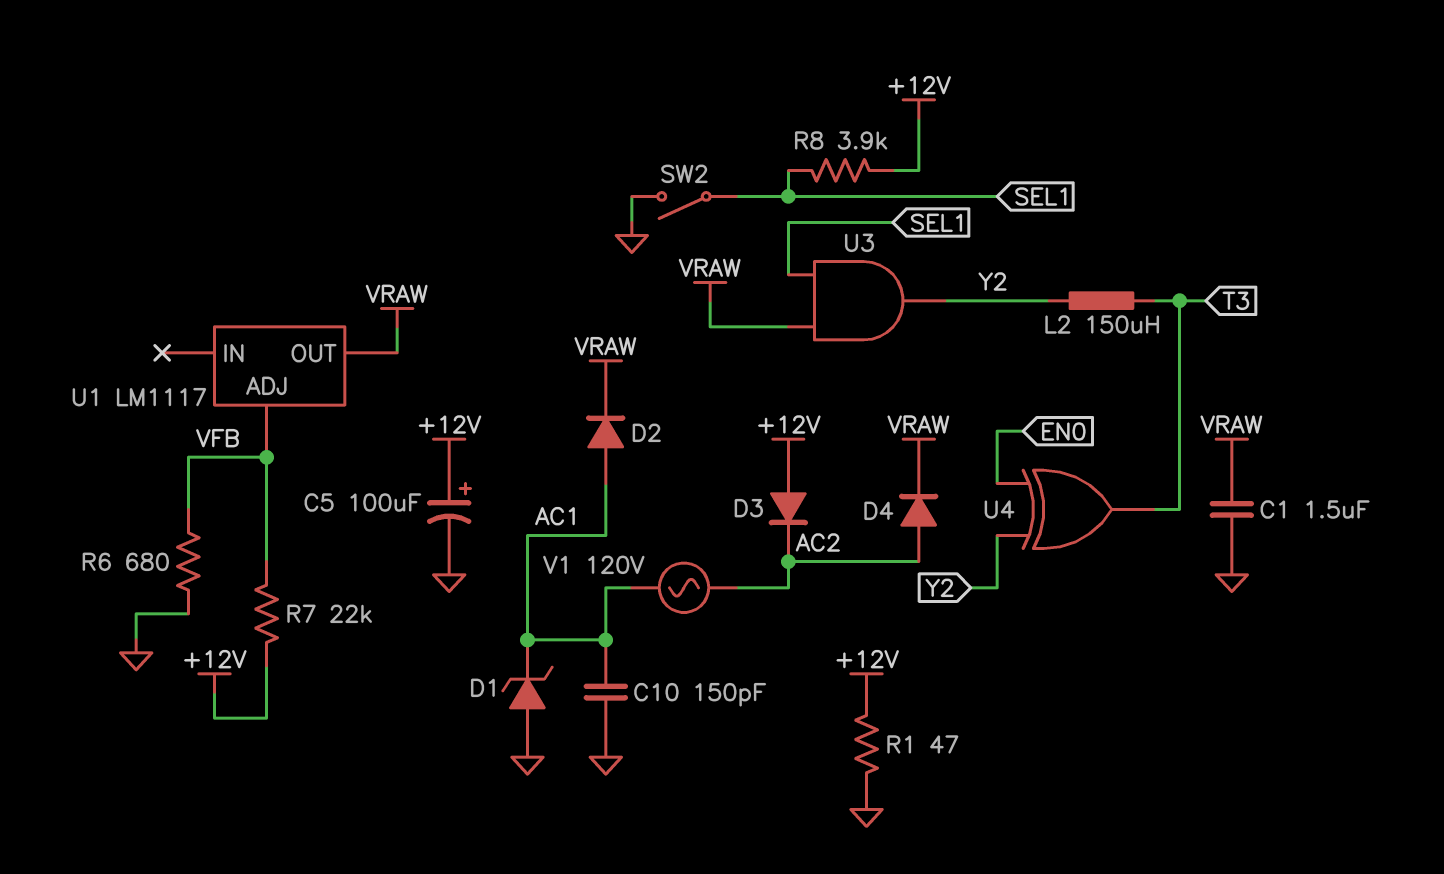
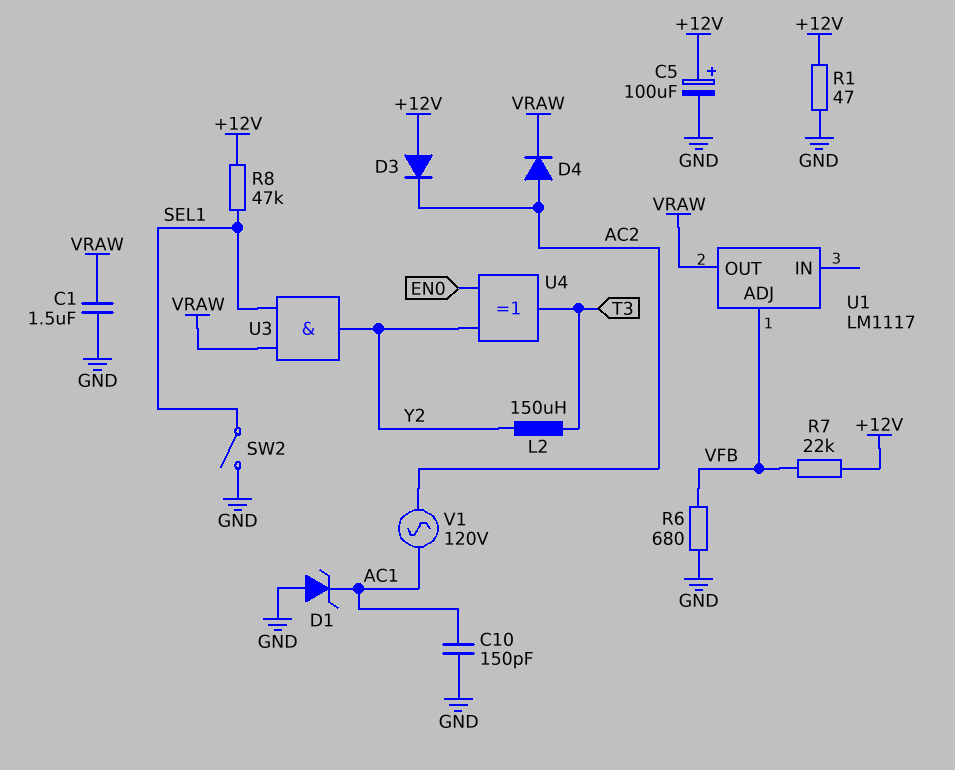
D2: diode (A AC1, K VRAW) -> none
R8: 3.9k (+12V, SEL1) -> 47k (+12V, SEL1)

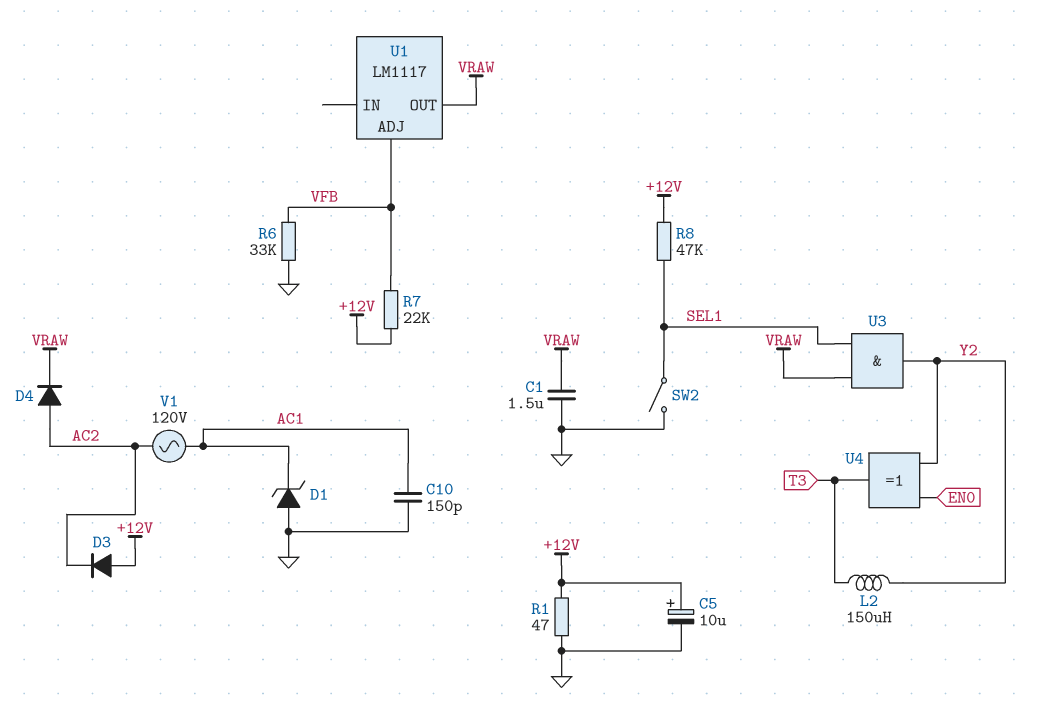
C5: 100uF (plus +12V, minus GND) -> 10uF (plus +12V, minus GND)
R6: 680 (GND, VFB) -> 33k (GND, VFB)

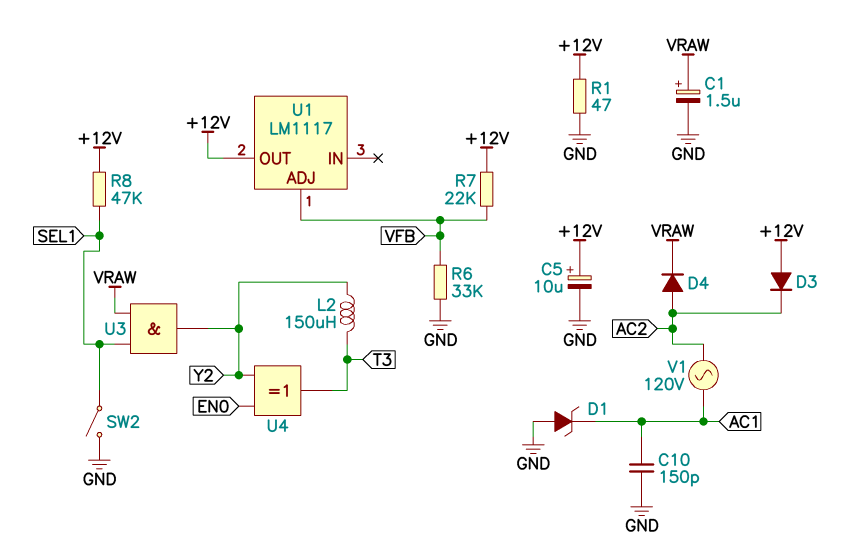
C1: 1.5uF (GND, VRAW) -> 1.5uF (plus VRAW, minus GND)
U1 pin OUT: VRAW -> +12V

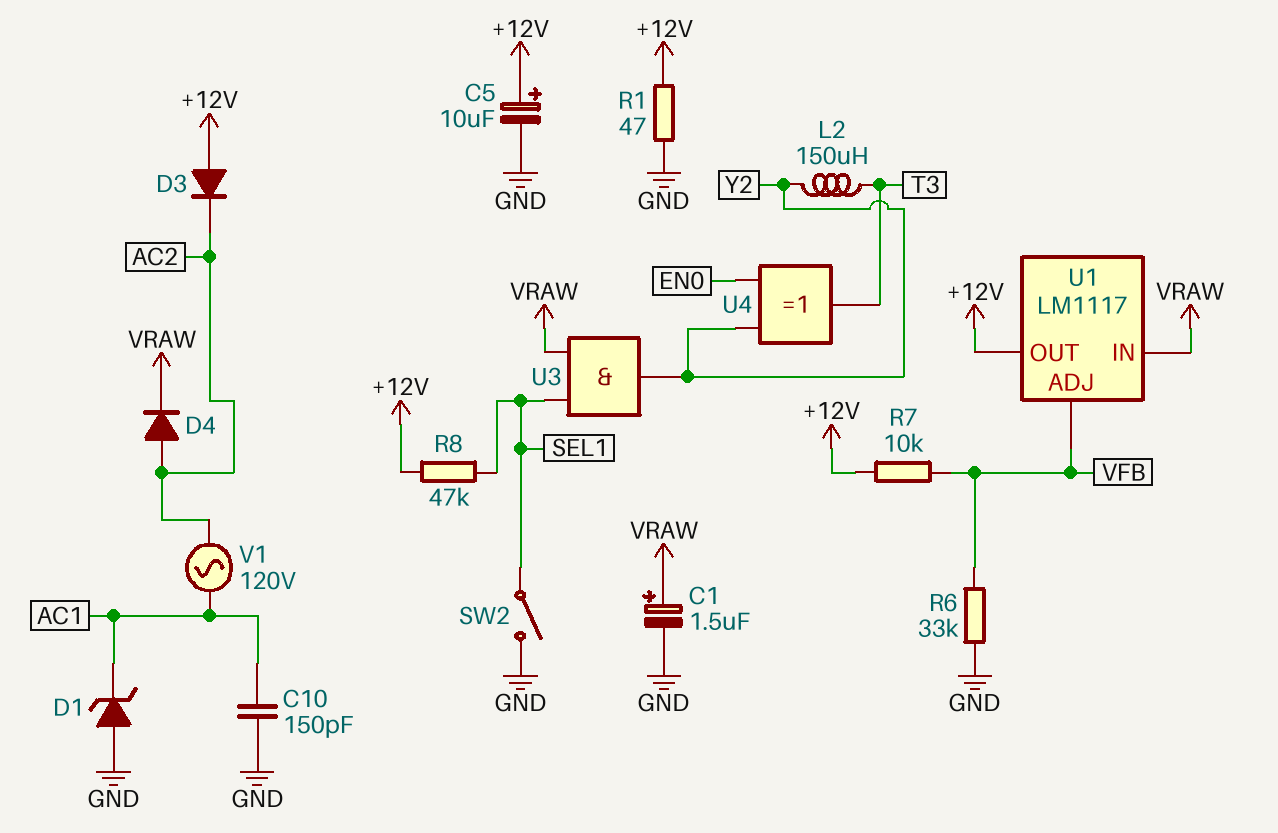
R7: 22k (+12V, VFB) -> 10k (+12V, VFB)
U1 pin IN: none -> VRAW

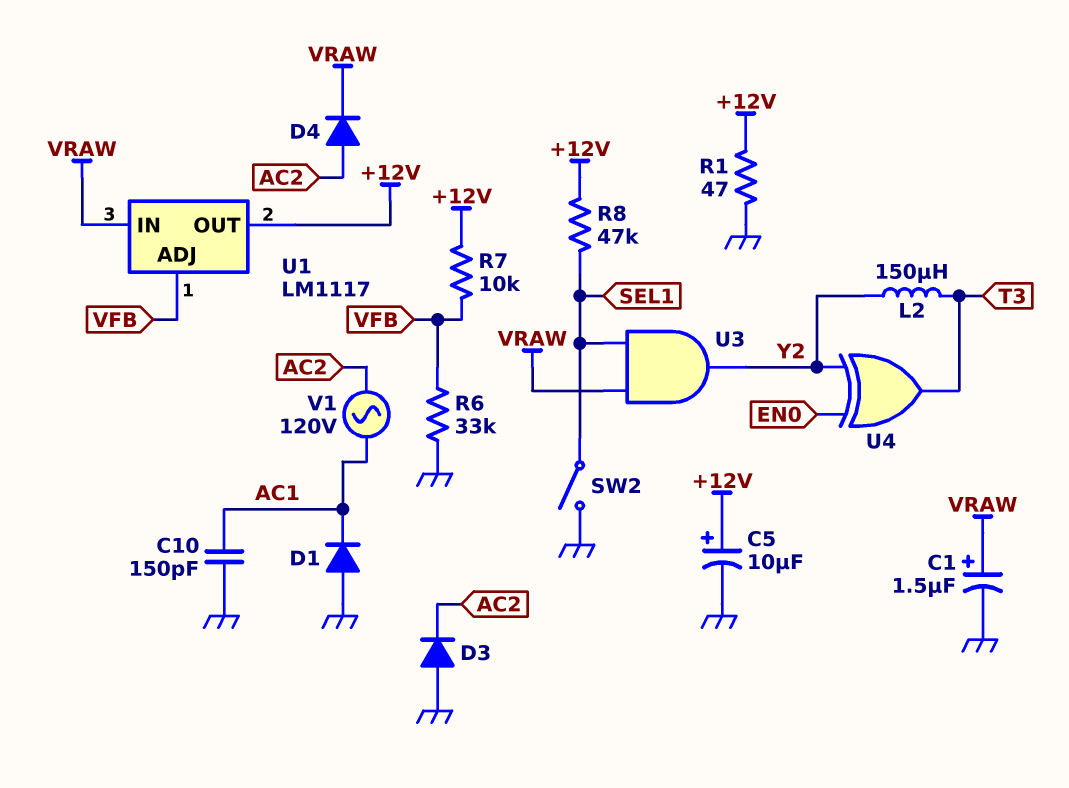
D1: zener (A GND, K AC1) -> diode (A GND, K AC1)
D3: diode (A +12V, K AC2) -> diode (A GND, K AC2)

